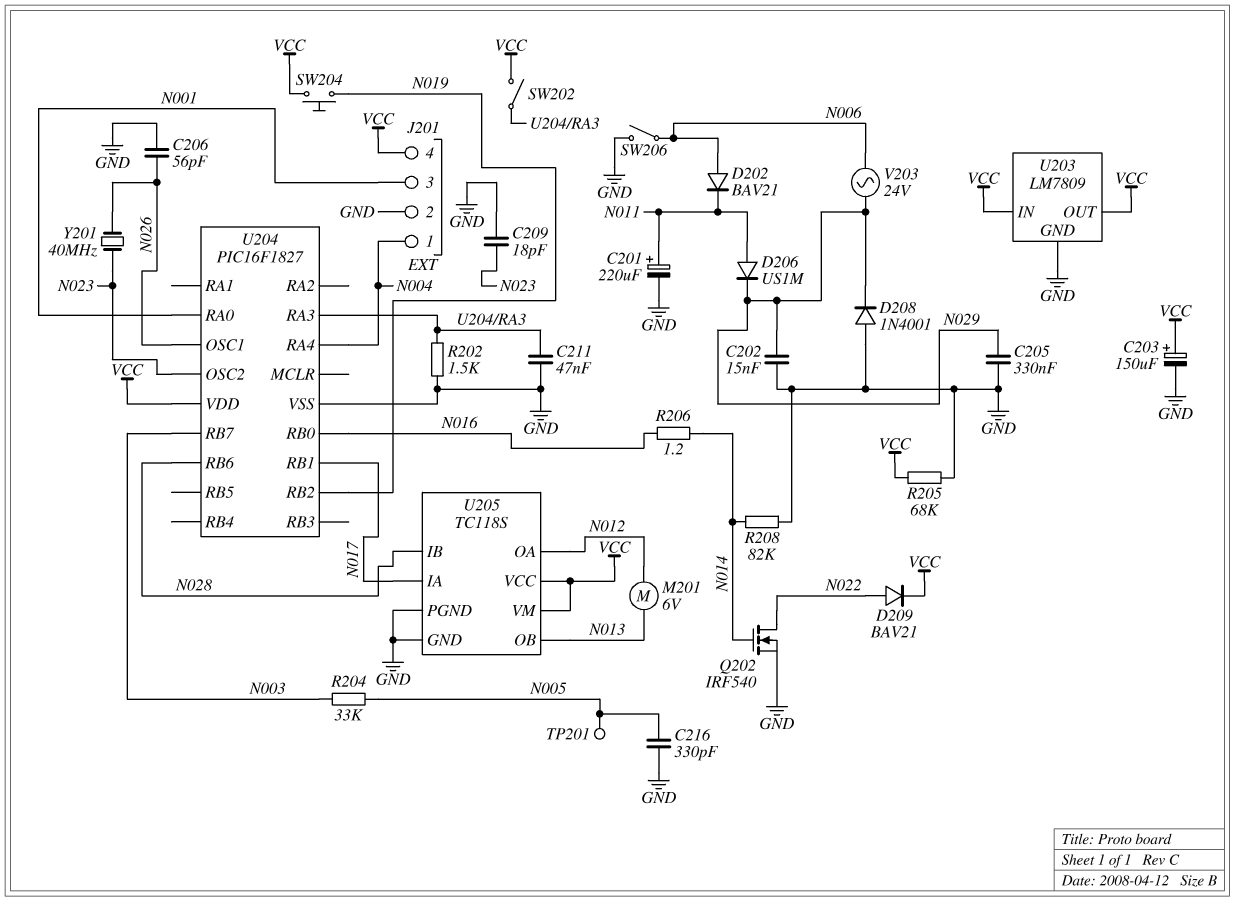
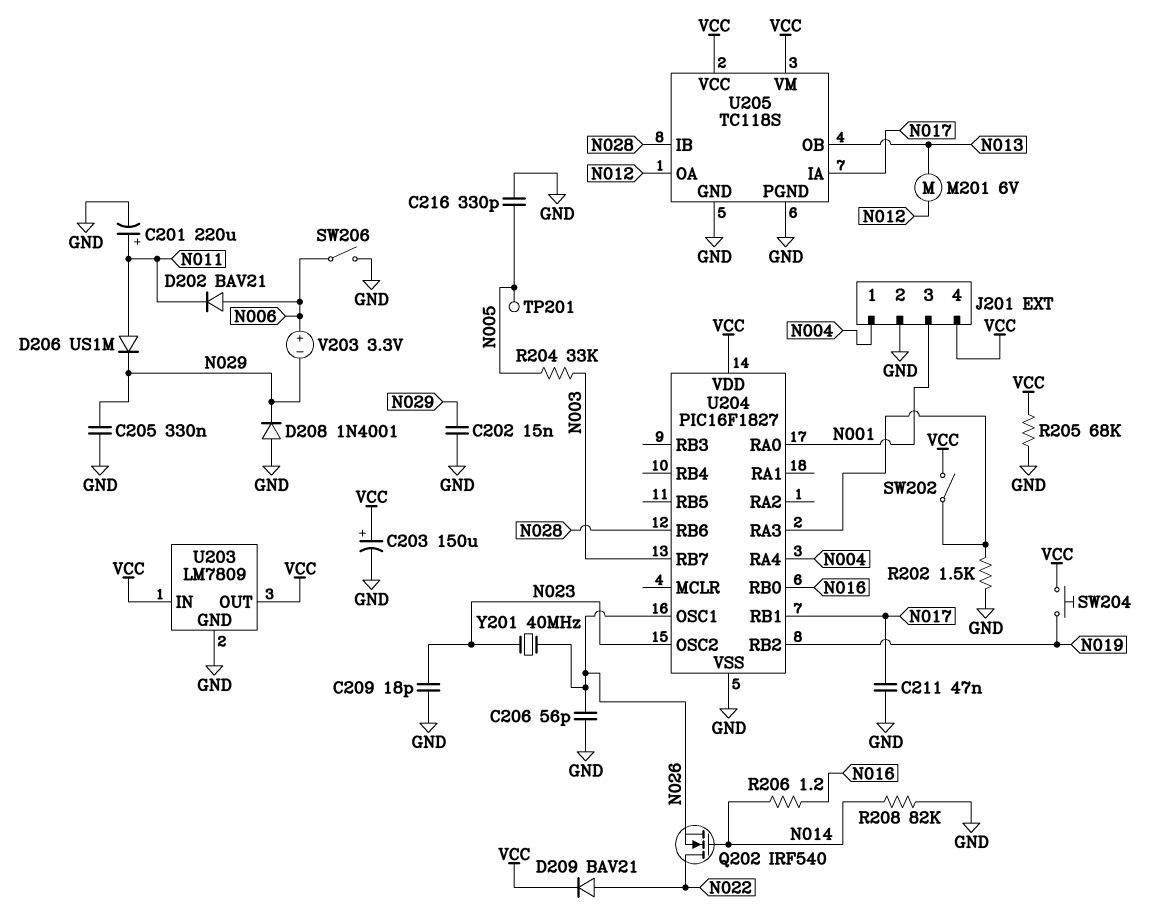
C211: 47nF (GND, U204/RA3) -> 47nF (GND, N017)
Q202: NMOS IRF540 (G N014, D N022, S GND) -> NMOS IRF540 (G N014, D N022, S N026)
V203: AC 24V (N006, N029) -> 3.3V (plus N006, minus N029)

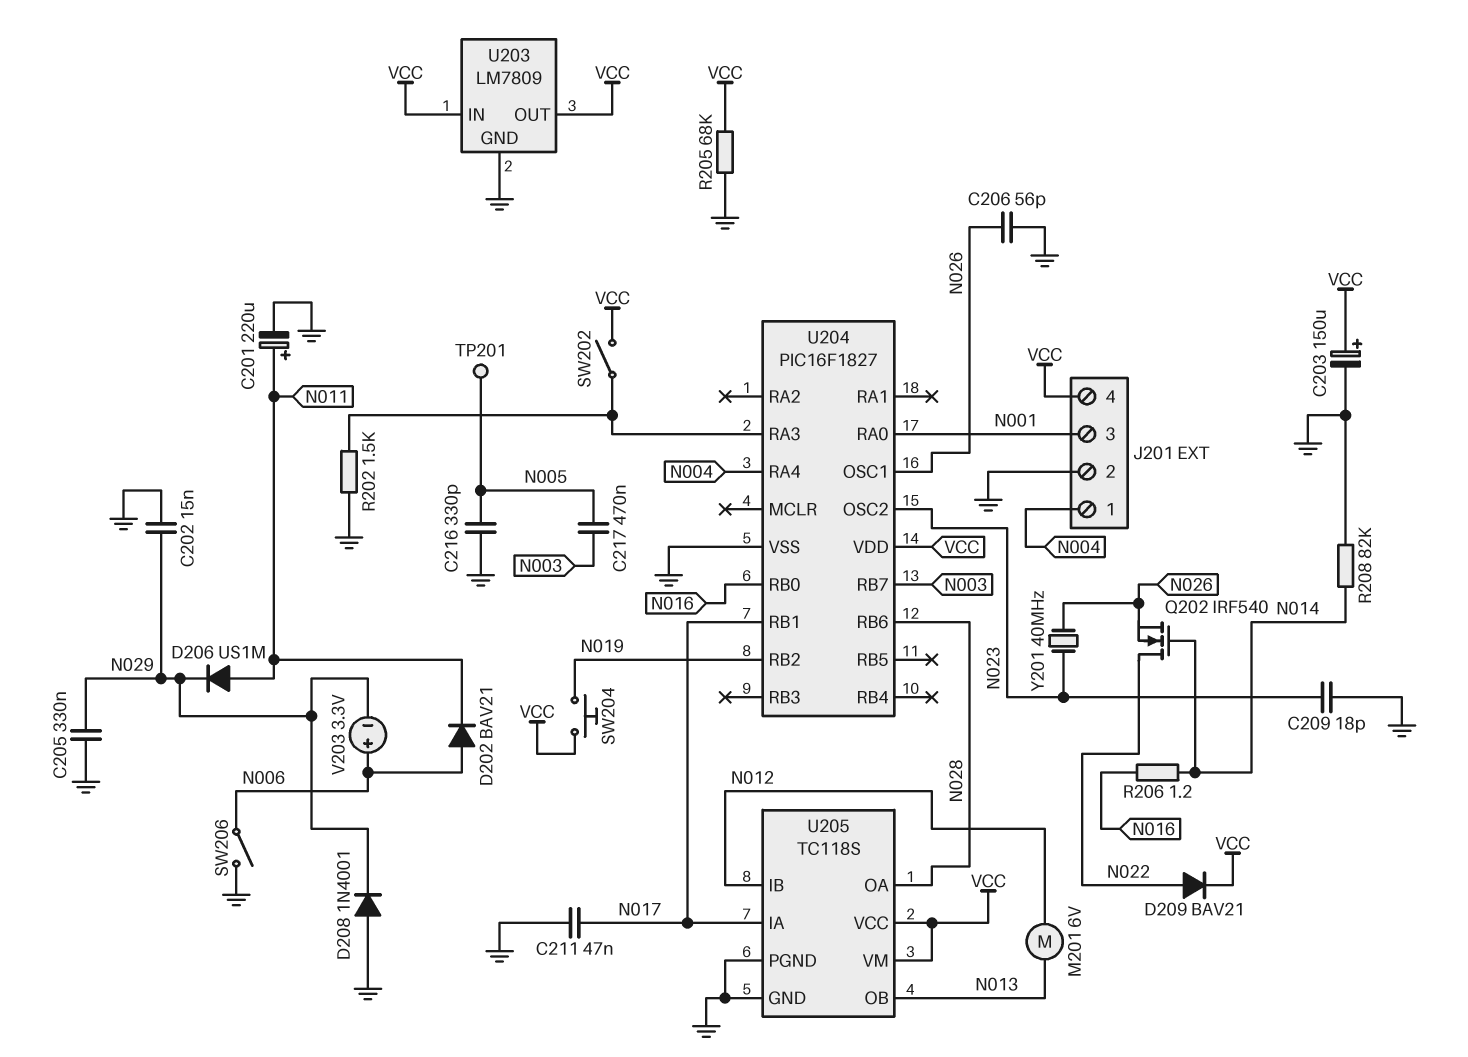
C217: none -> 470nF (N003, N005)
R204: 33k (N003, N005) -> none
U205 pin IB: N028 -> N012
U205 pin OA: N012 -> N028

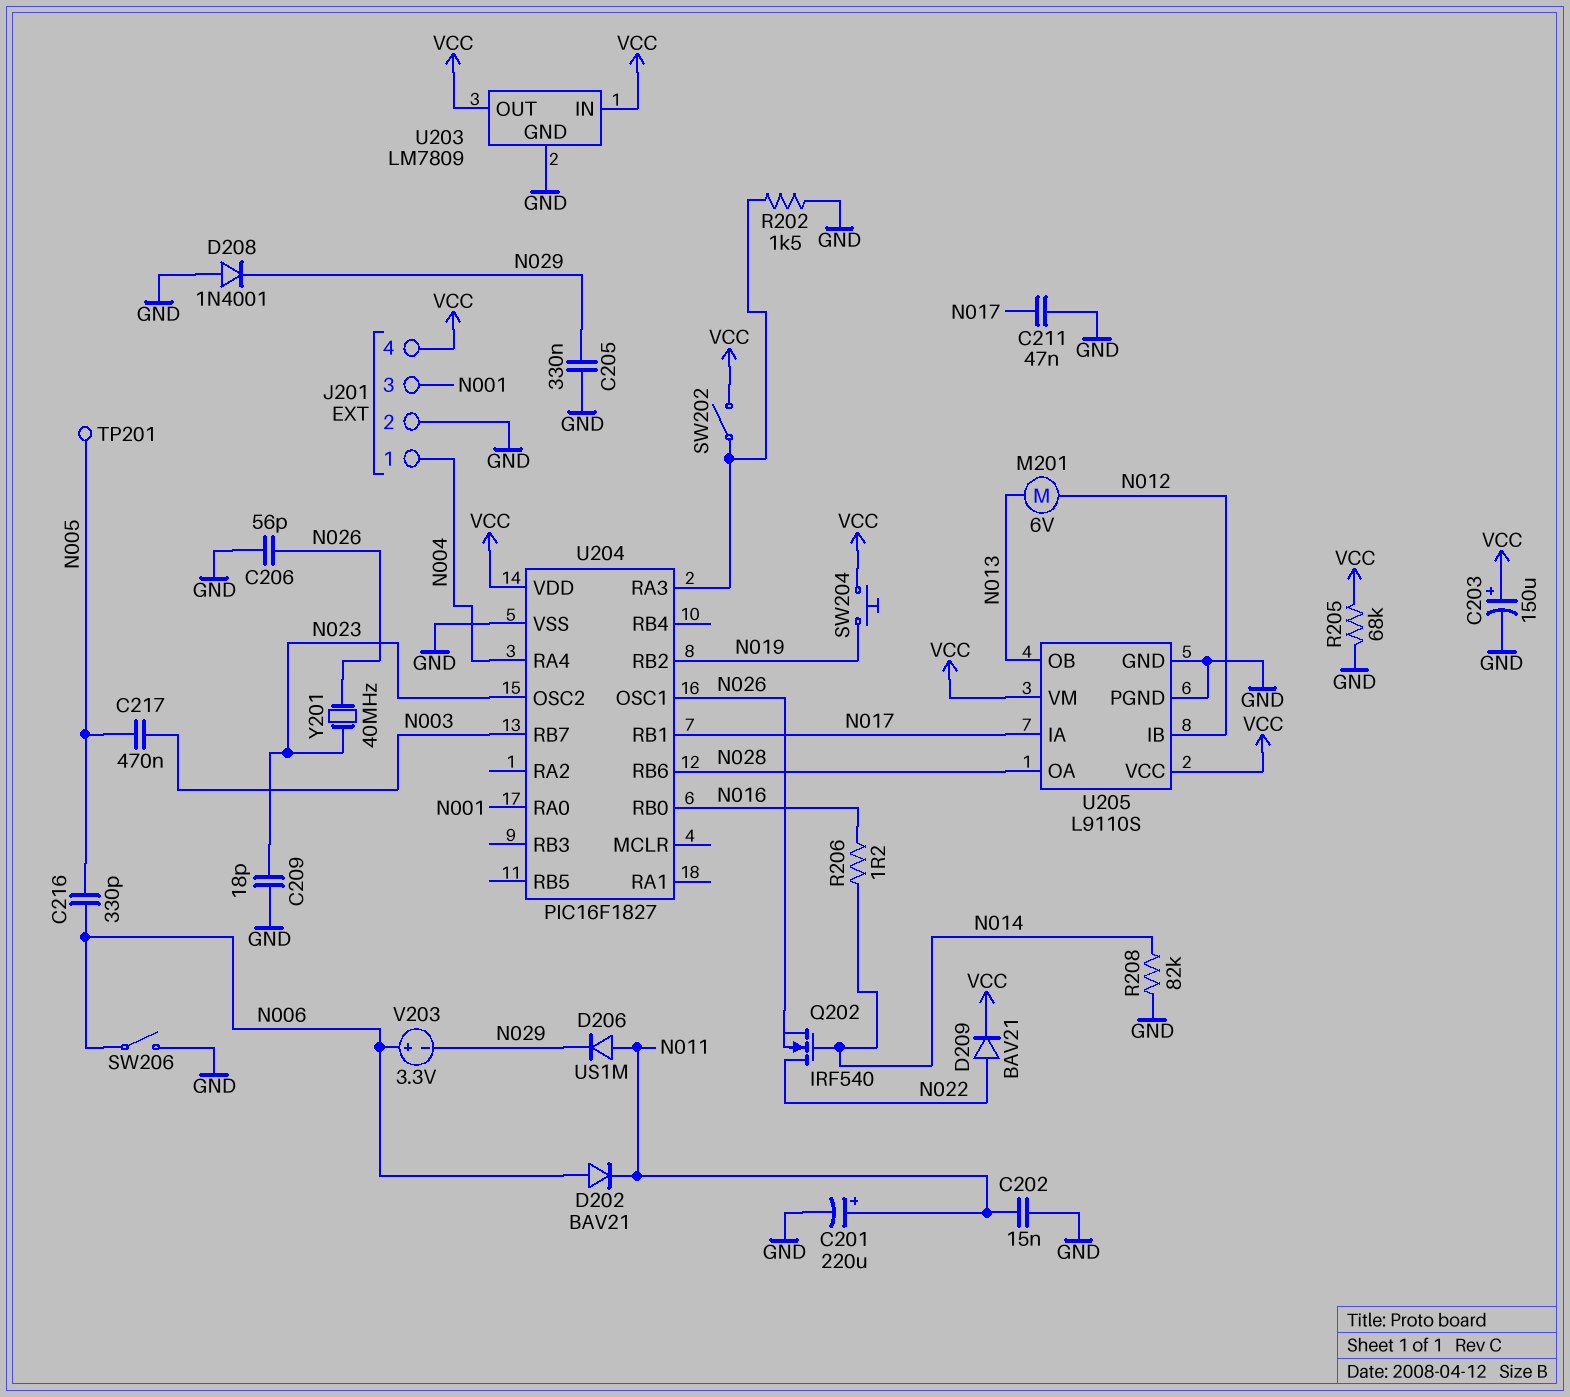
C202: 15nF (GND, N029) -> 15nF (GND, N011)
C216: 330pF (GND, N005) -> 330pF (N005, N006)
U205: TC118S -> L9110S

